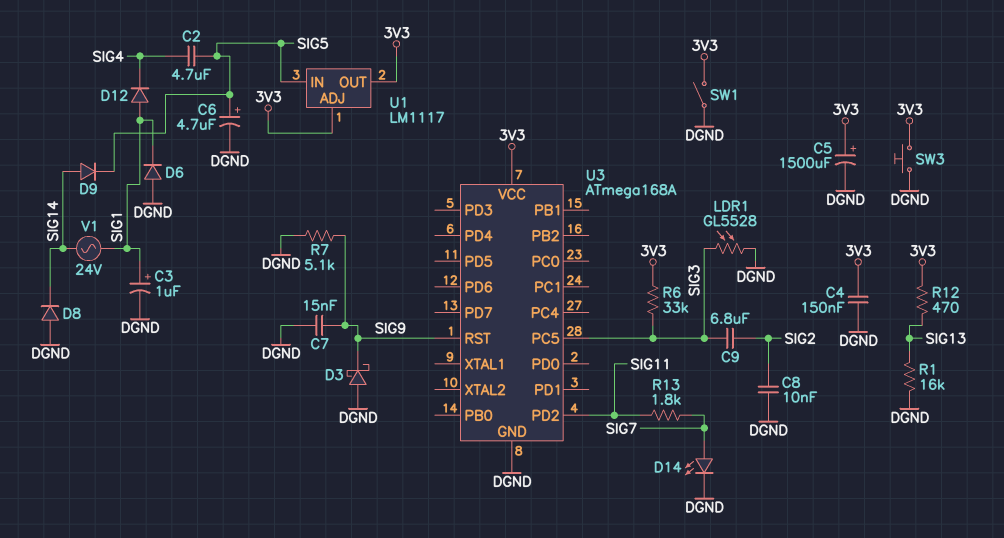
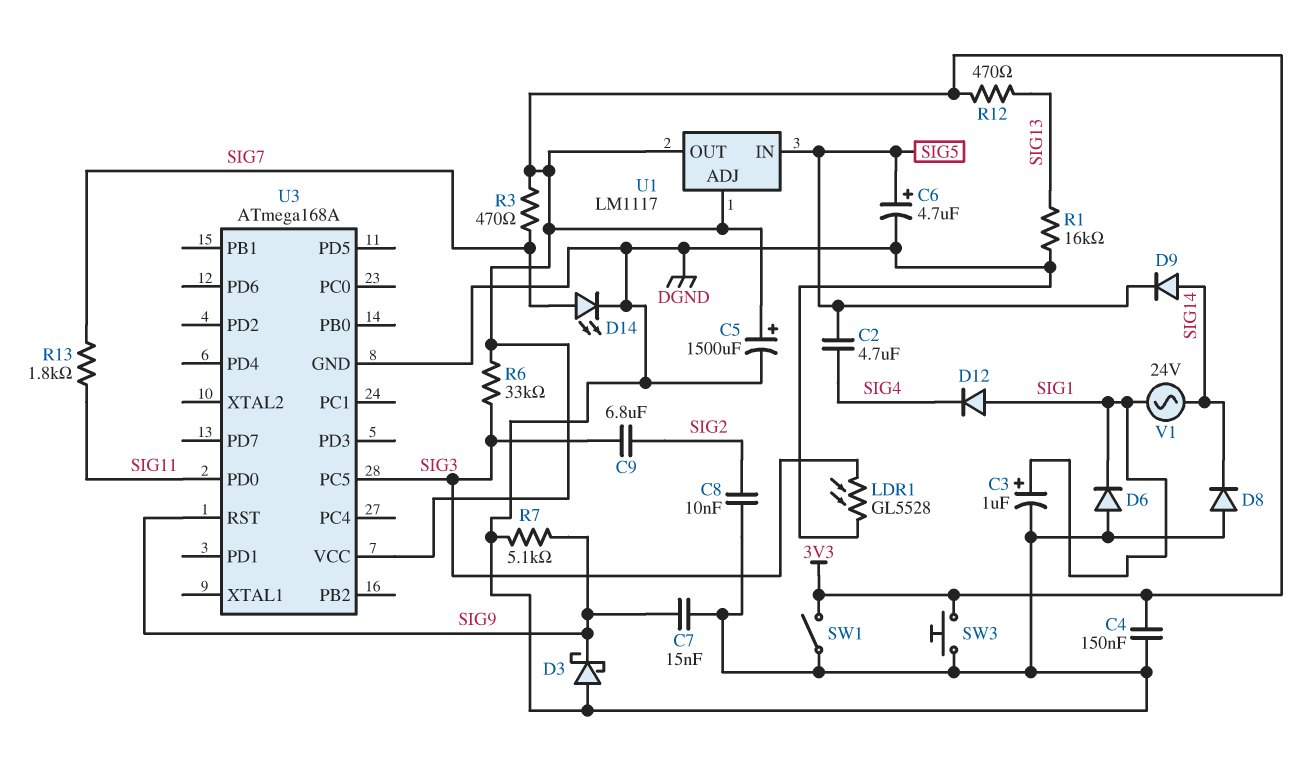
R3: none -> 470 (3V3, SIG7)
U3 pin PD0: none -> SIG11
U3 pin PD2: SIG11 -> none

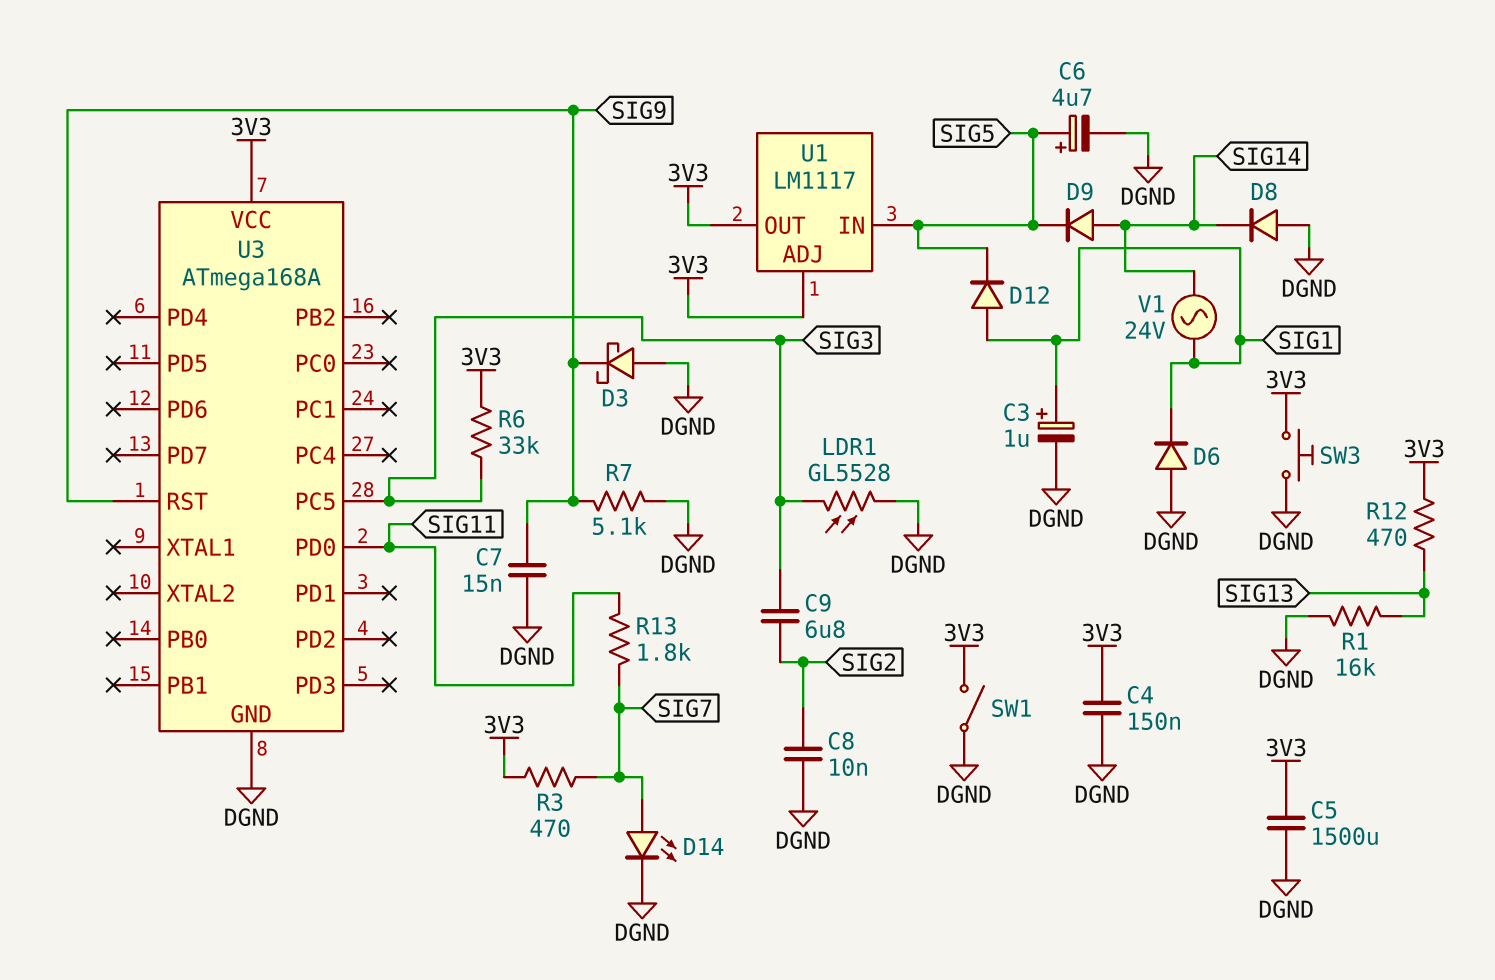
C2: 4.7uF (SIG4, SIG5) -> none
C5: 1500uF (plus 3V3, minus DGND) -> 1500uF (3V3, DGND)
D12: diode (A SIG1, K SIG4) -> diode (A SIG1, K SIG5)

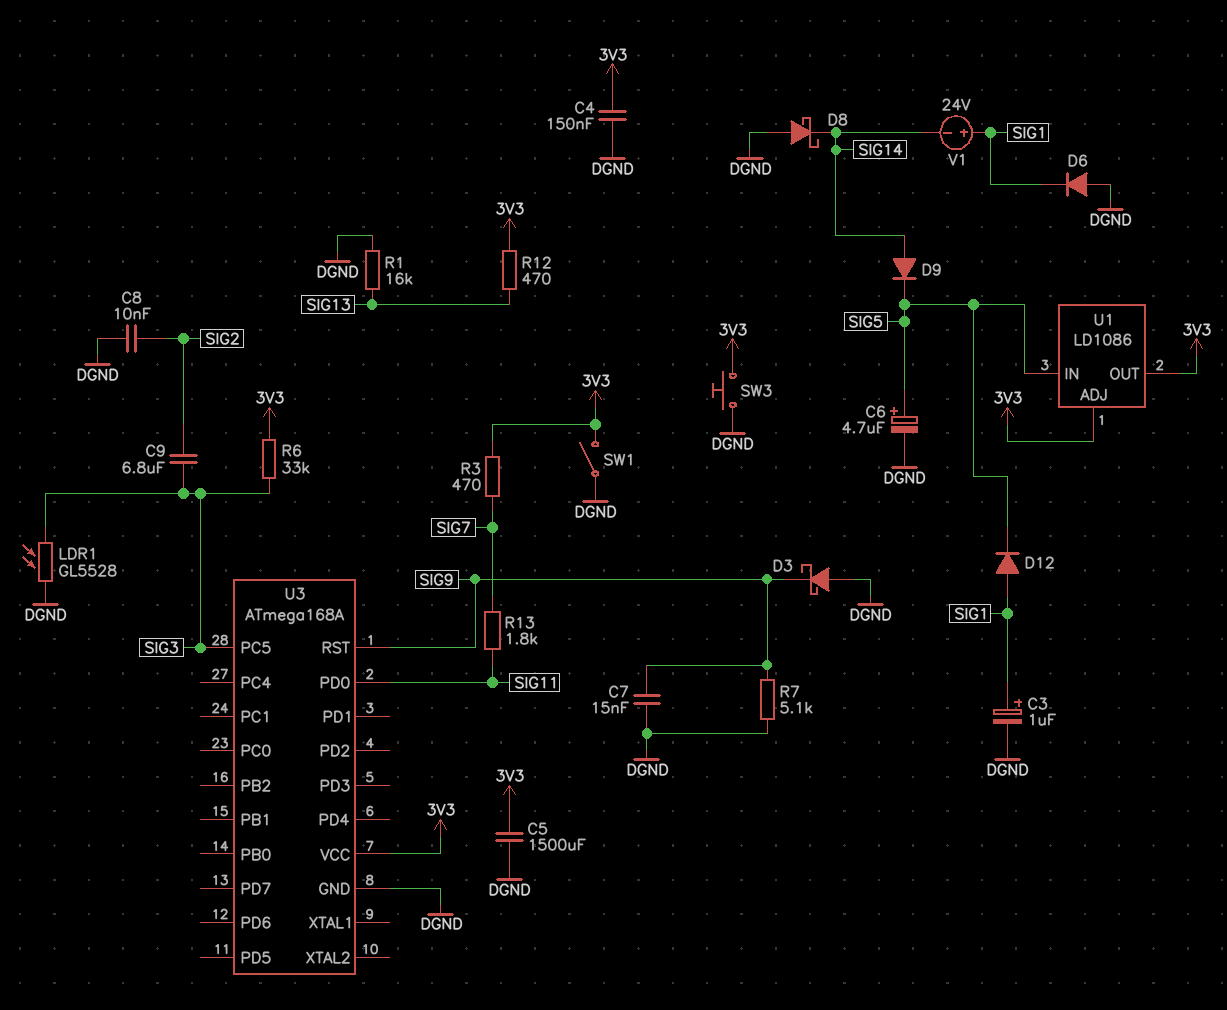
D8: diode (A DGND, K SIG14) -> schottky (A DGND, K SIG14)
D14: LED (A SIG7, K DGND) -> none
U1: LM1117 -> LD1086
V1: AC 24V (SIG1, SIG14) -> 24V (plus SIG1, minus SIG14)

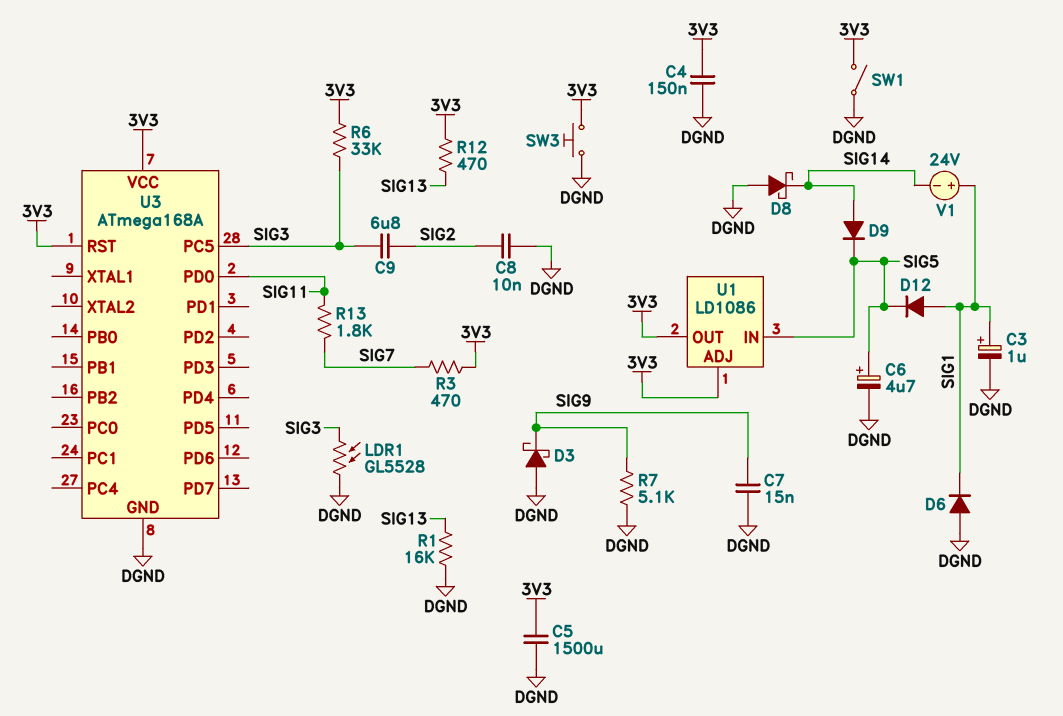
U3 pin RST: SIG9 -> 3V3

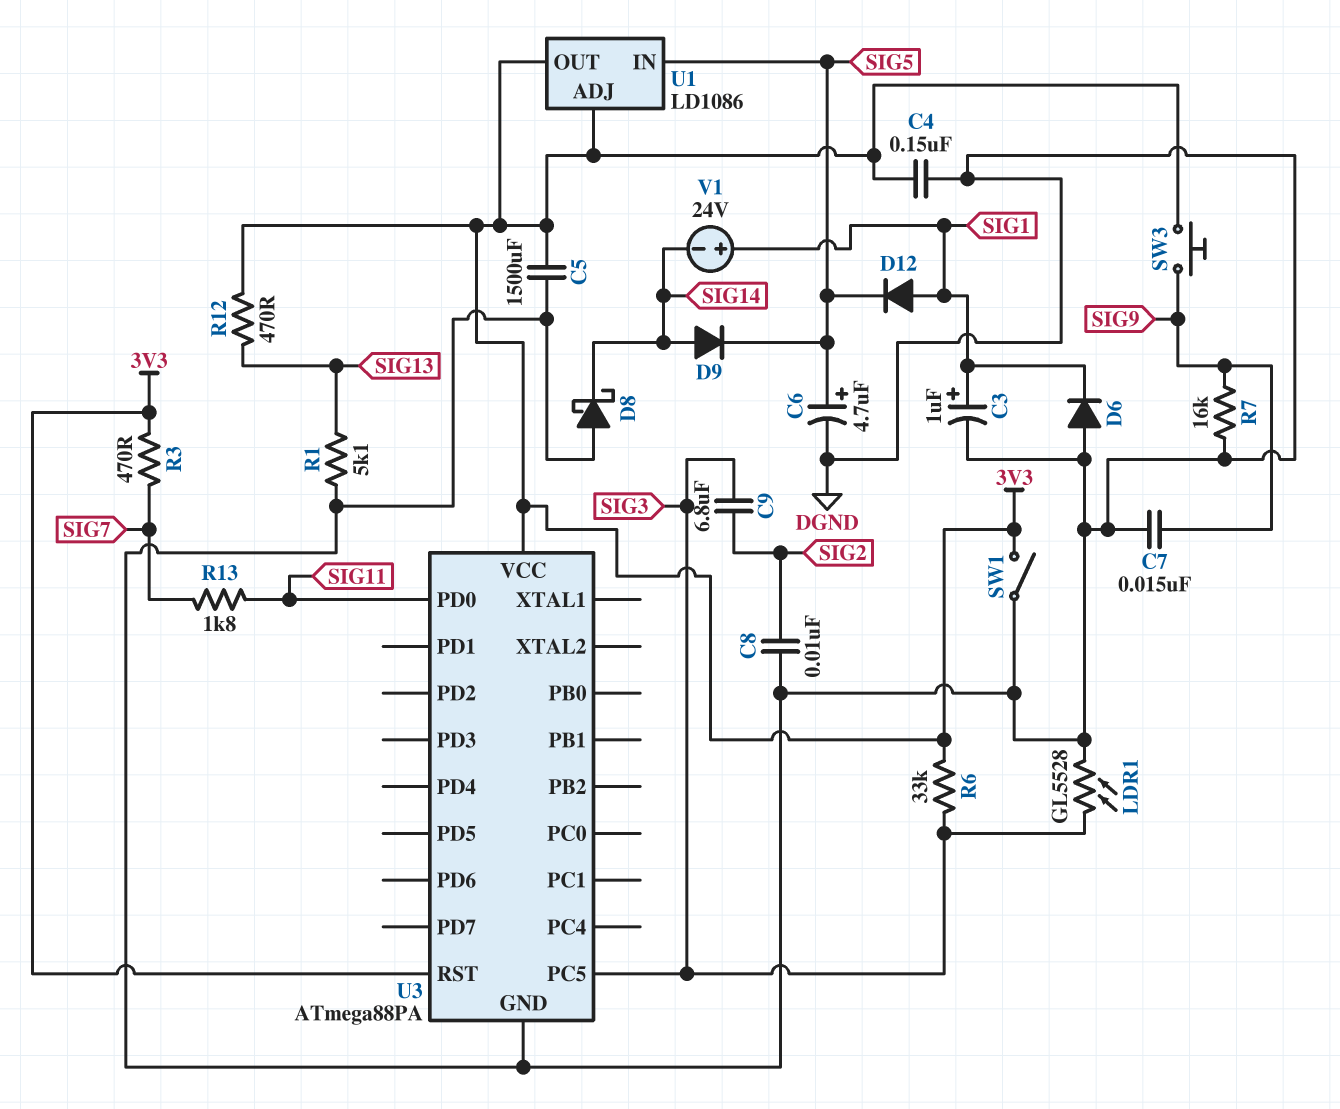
D3: schottky (A DGND, K SIG9) -> none
R1: 16k (DGND, SIG13) -> 5.1k (DGND, SIG13)
R7: 5.1k (DGND, SIG9) -> 16k (DGND, SIG9)
SW3: button (3V3, DGND) -> button (3V3, SIG9)
U3: ATmega168A -> ATmega88PA

